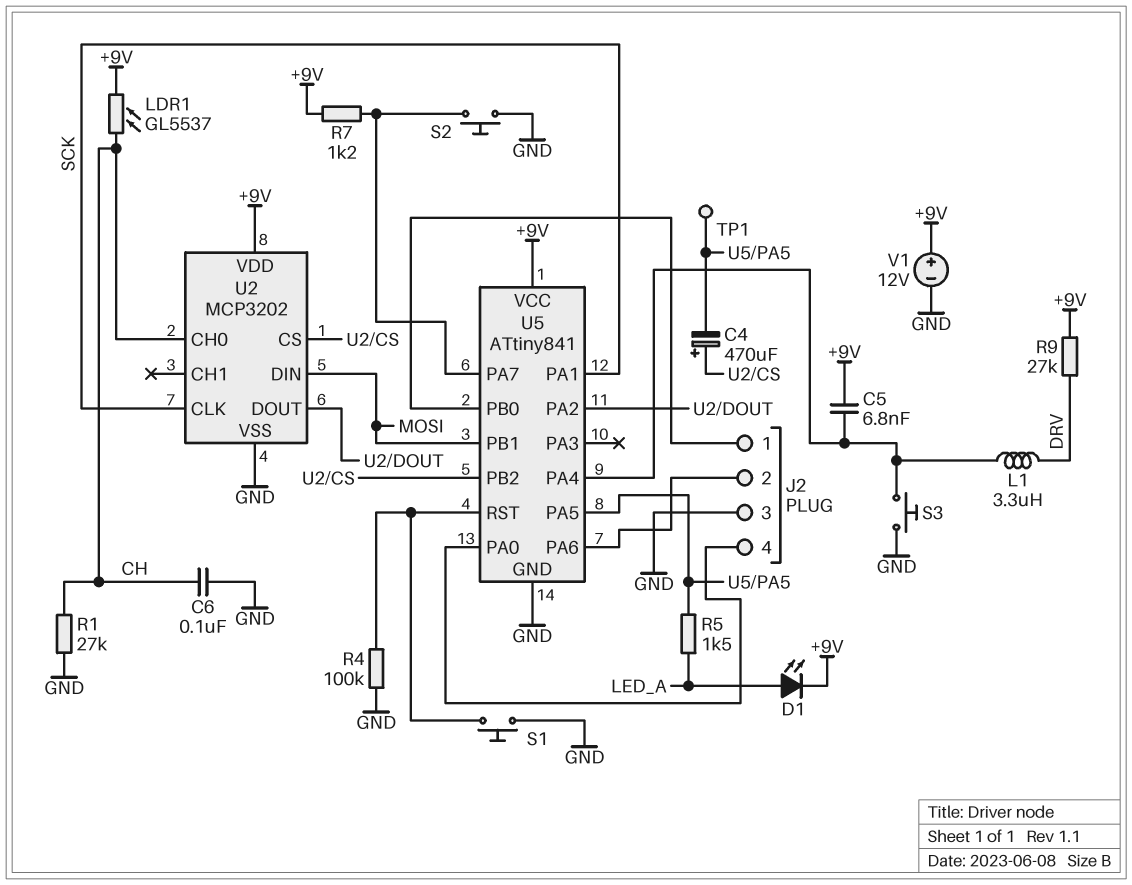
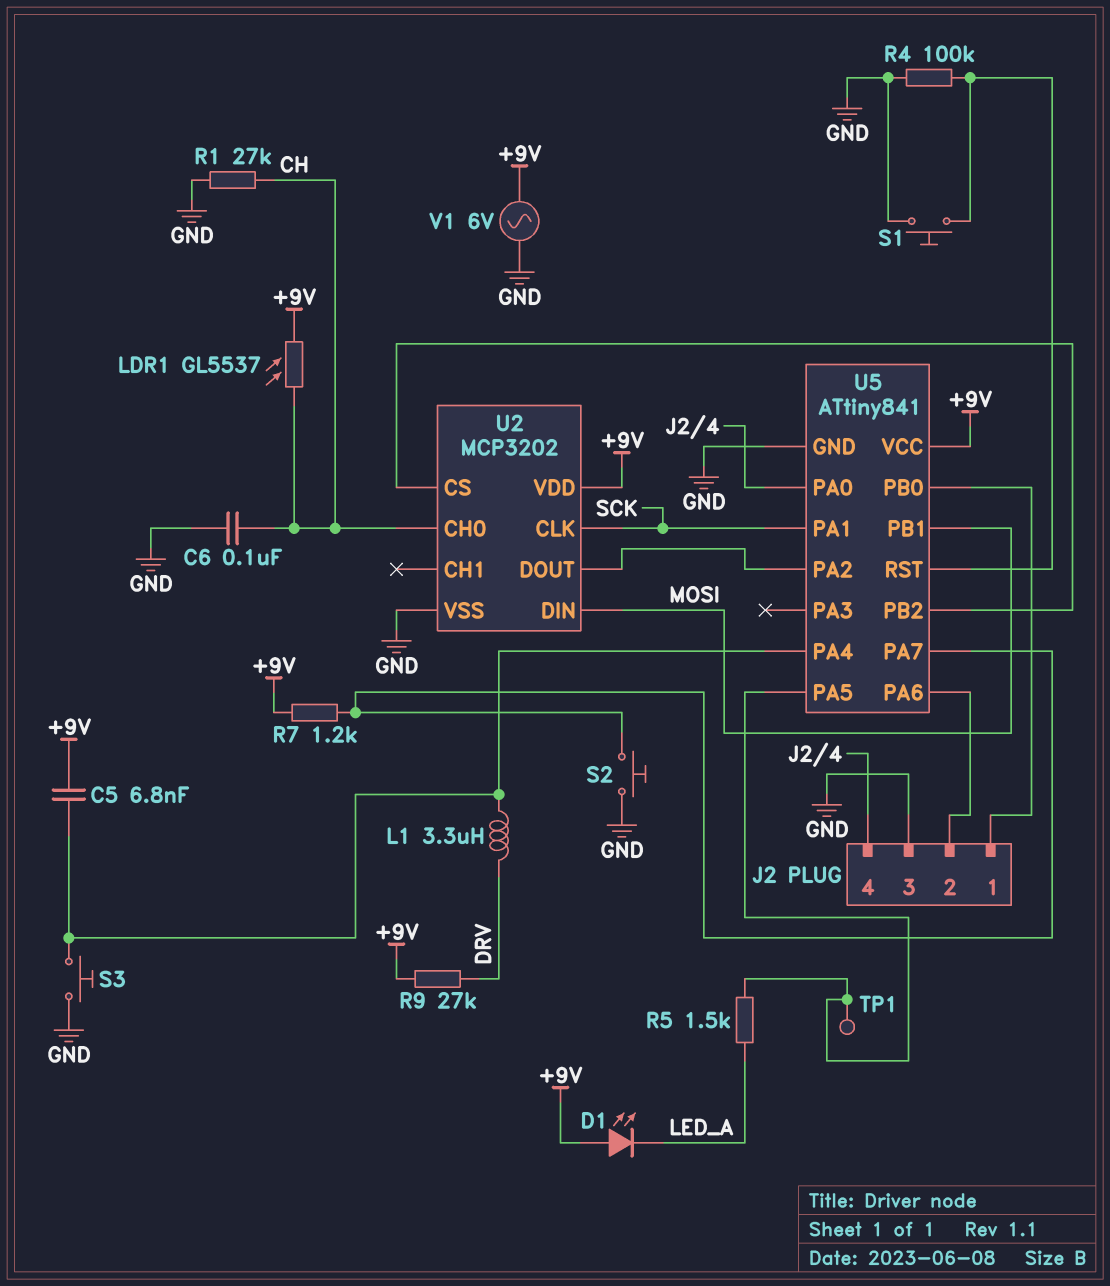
C4: 470uF (plus U2/CS, minus U5/PA5) -> none
D1: LED (A LED_A, K +9V) -> LED (A +9V, K LED_A)
V1: 12V (plus +9V, minus GND) -> AC 6V (+9V, GND)

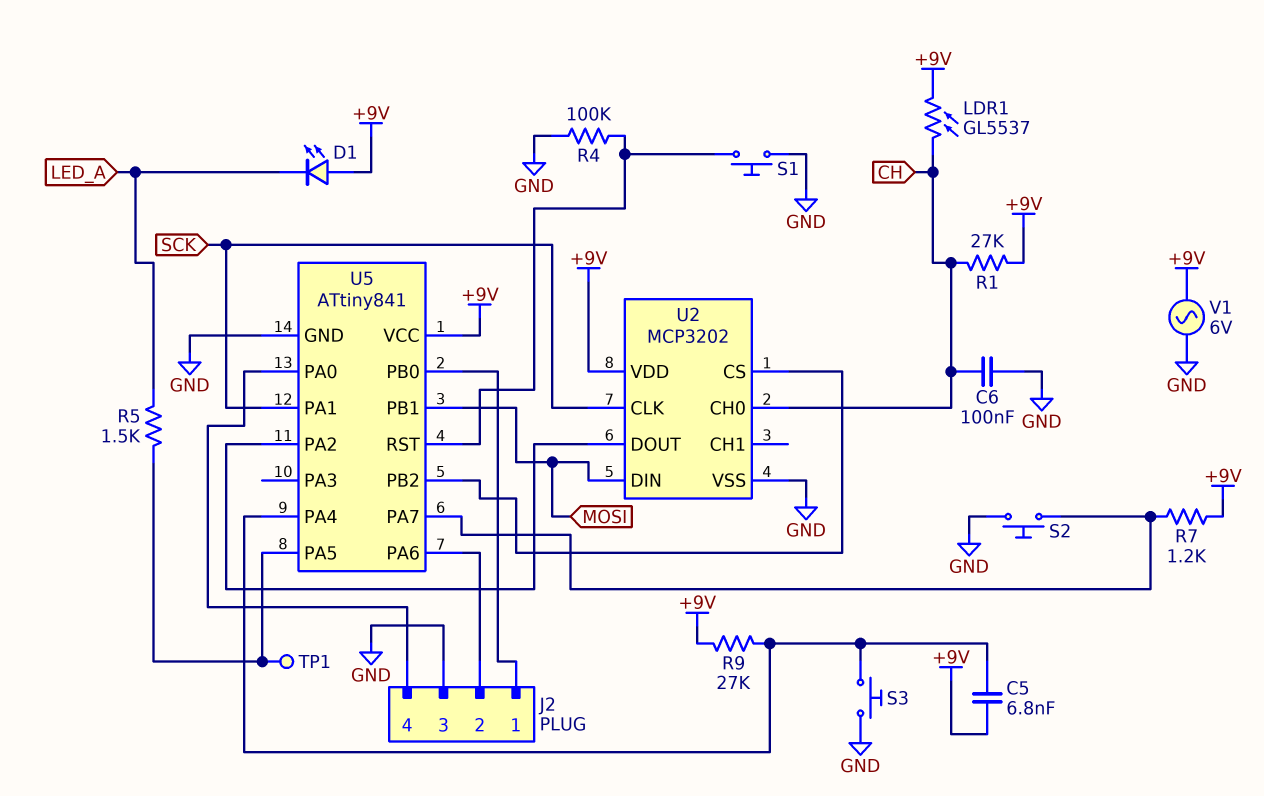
L1: 3.3uH (DRV, U5/PA4) -> none
R1: 27k (CH, GND) -> 27k (+9V, CH)
R9: 27k (+9V, DRV) -> 27k (+9V, U5/PA4)

